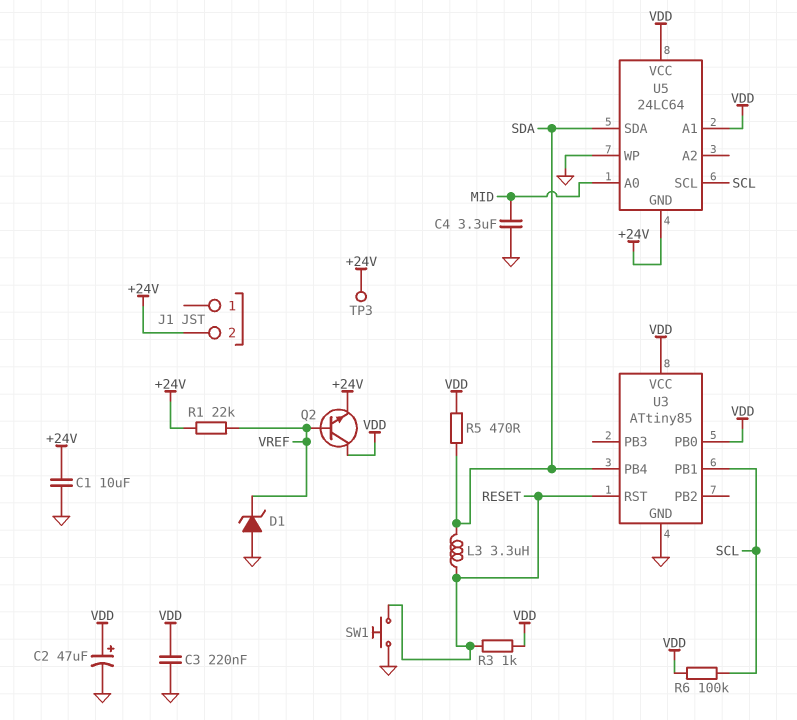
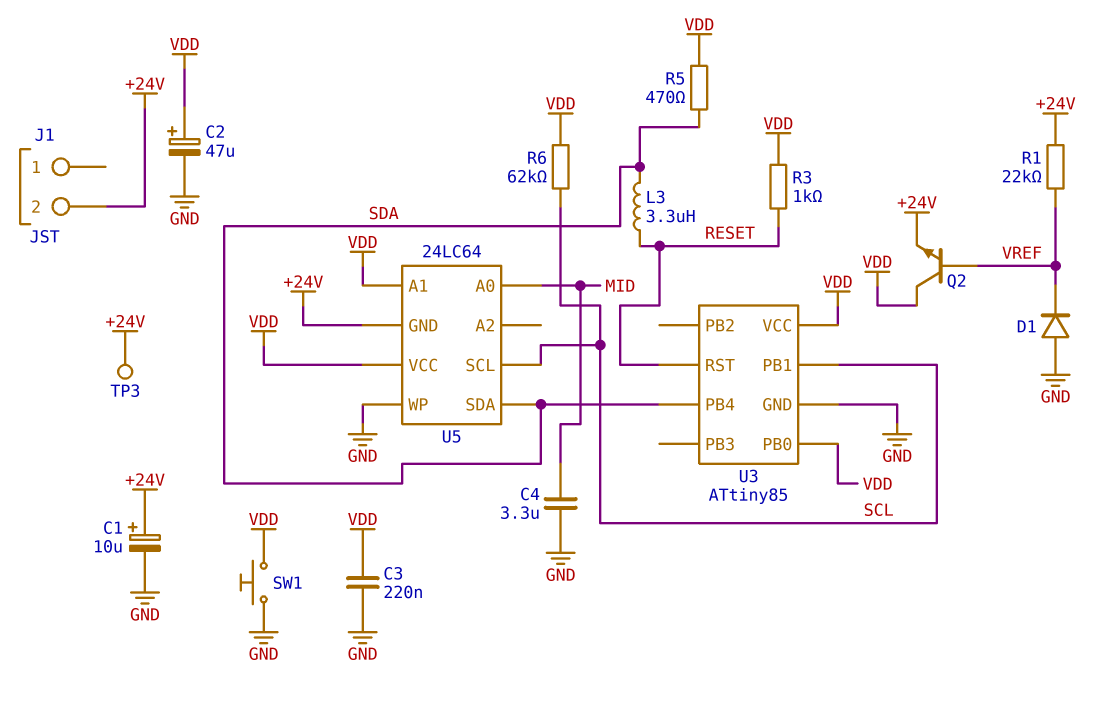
C1: 10uF (+24V, GND) -> 10uF (plus +24V, minus GND)
D1: zener (A GND, K VREF) -> diode (A GND, K VREF)
R6: 100k (SCL, VDD) -> 62k (SCL, VDD)
SW1: button (GND, RESET) -> button (GND, VDD)

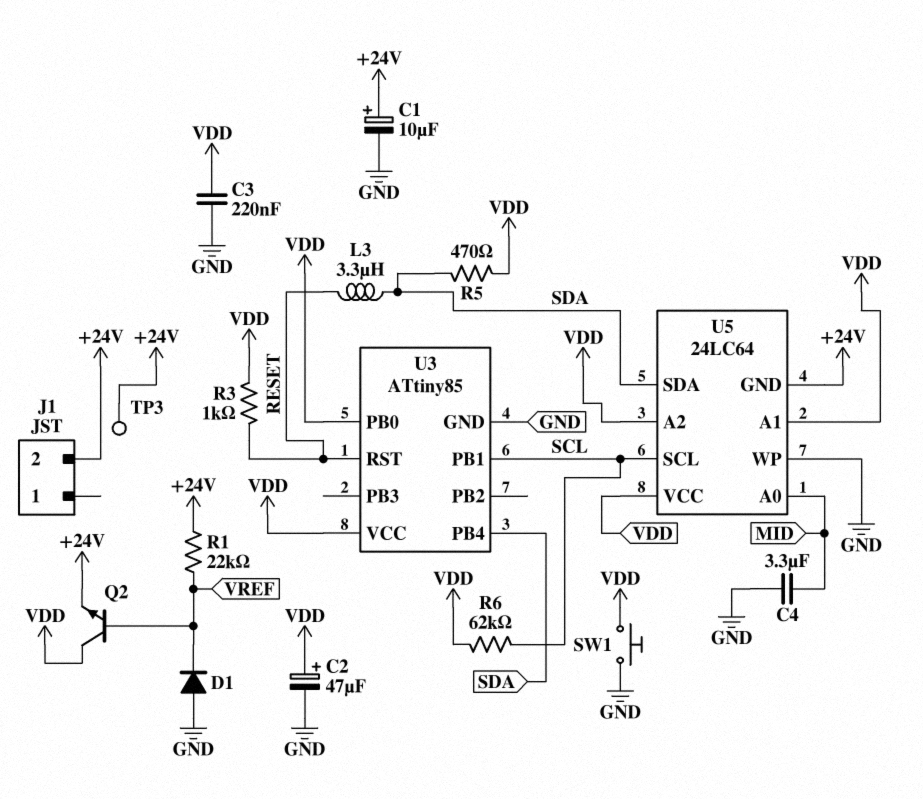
U5 pin A2: none -> VDD

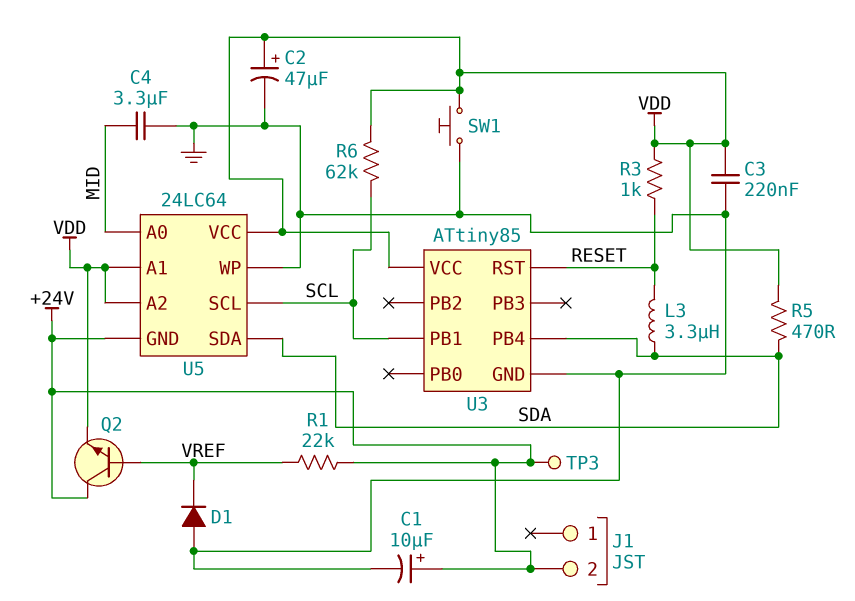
Q2: NPN (B VREF, C VDD, E +24V) -> NPN (B VREF, C +24V, E VDD)
U3 pin PB0: VDD -> none

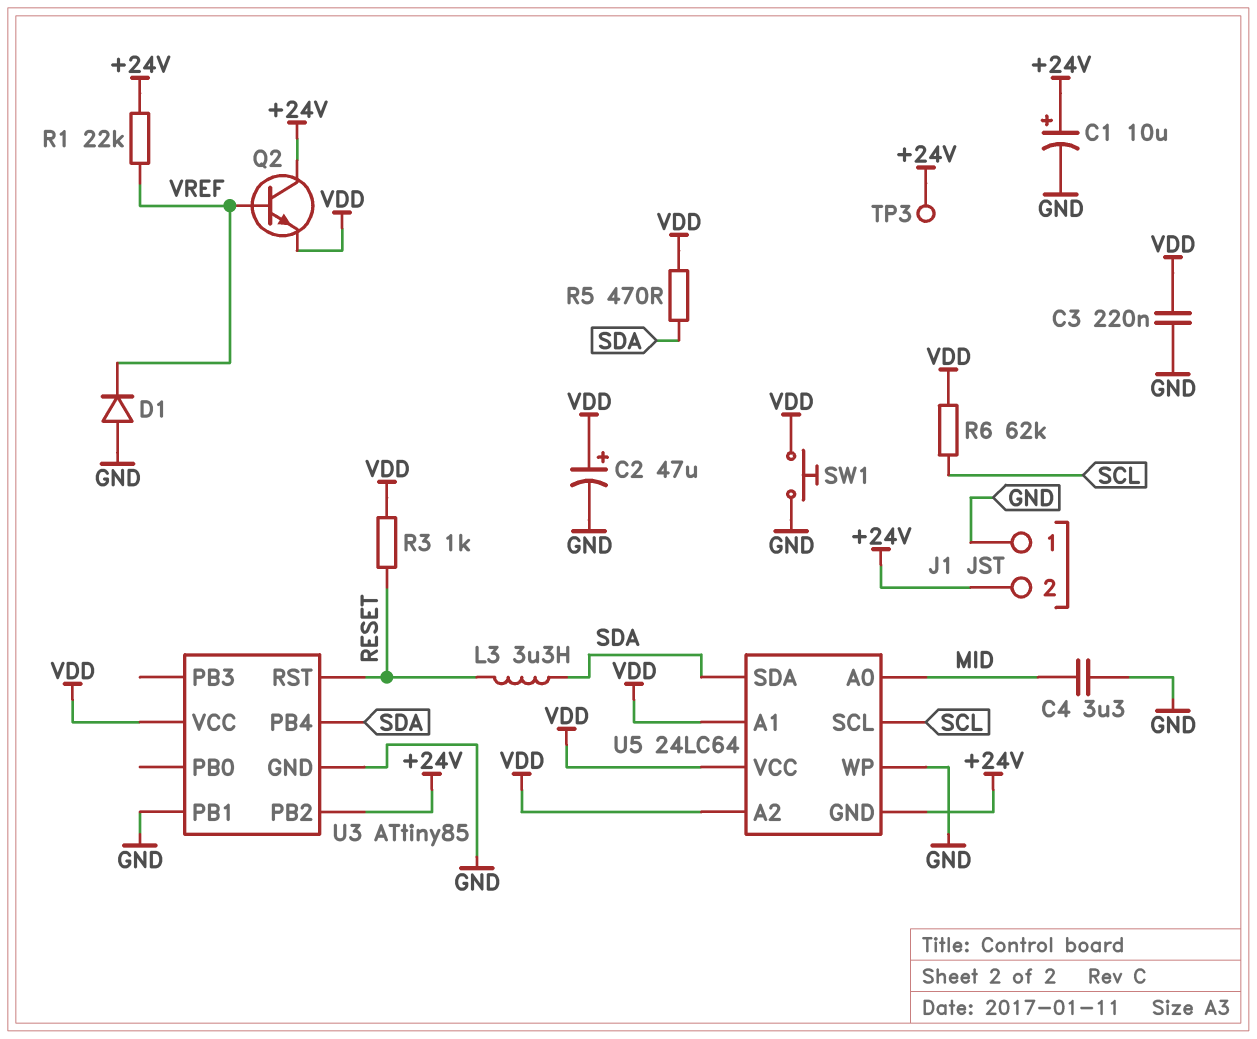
J1 pin 1: none -> GND
U3 pin PB1: SCL -> GND
U3 pin PB2: none -> +24V

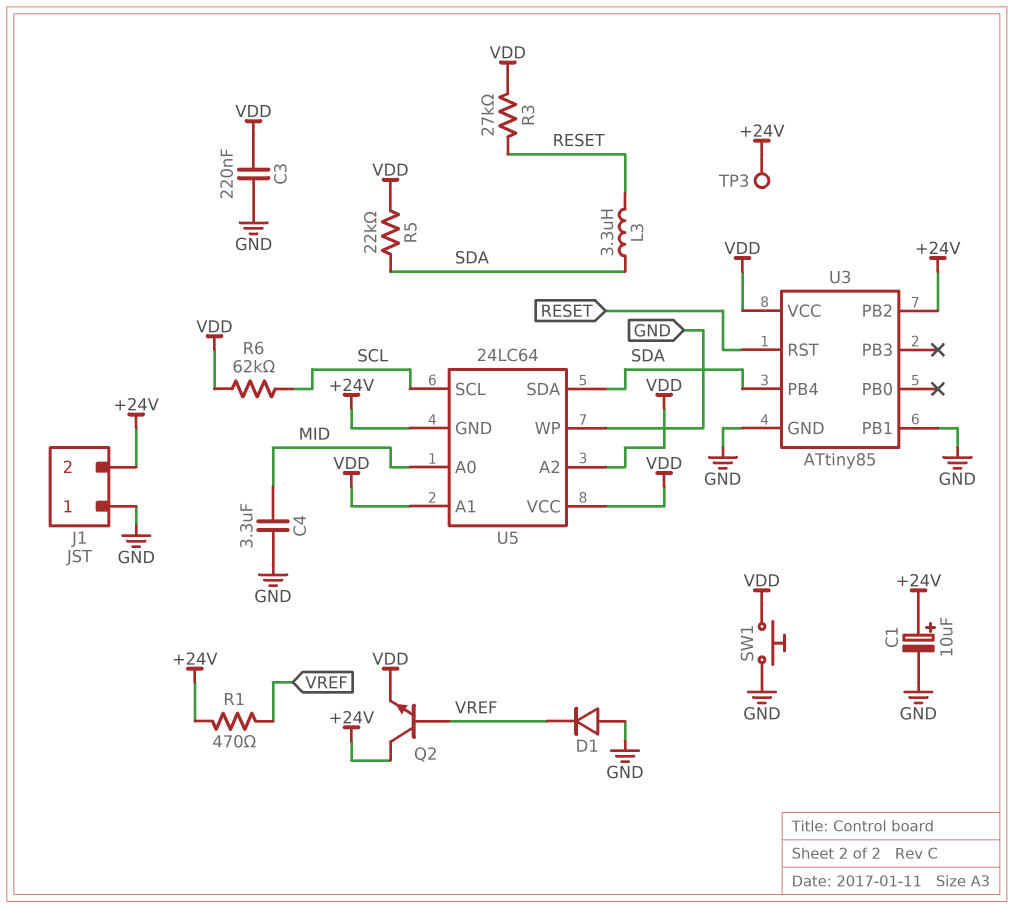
C2: 47uF (plus VDD, minus GND) -> none
R1: 22k (+24V, VREF) -> 470 (+24V, VREF)
R3: 1k (RESET, VDD) -> 27k (RESET, VDD)
R5: 470 (SDA, VDD) -> 22k (SDA, VDD)

